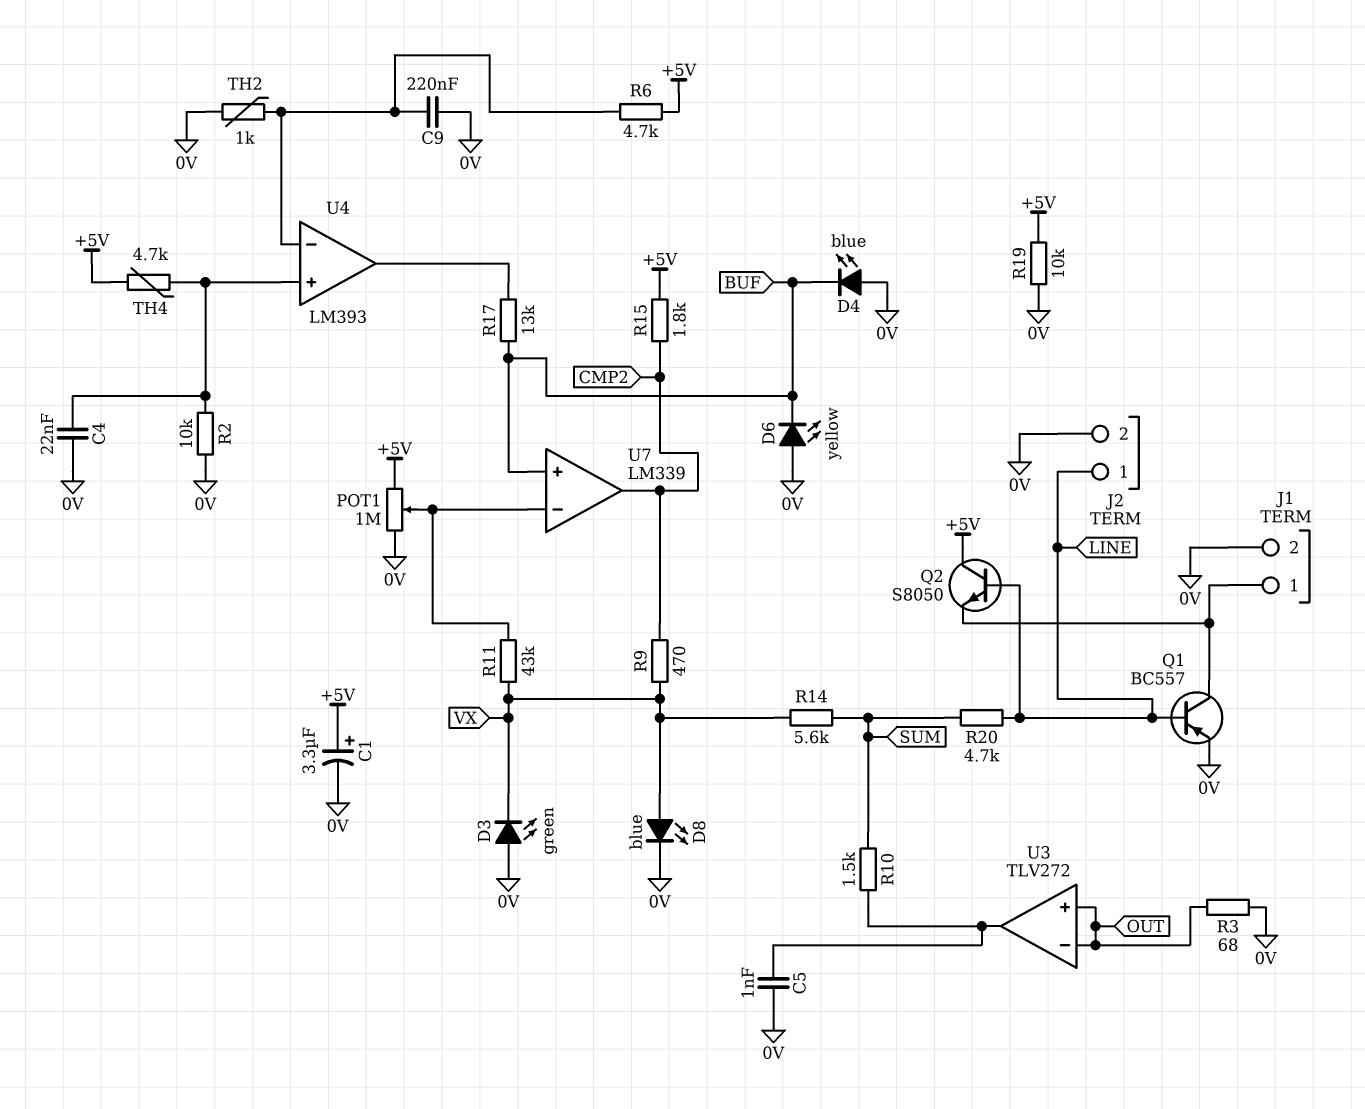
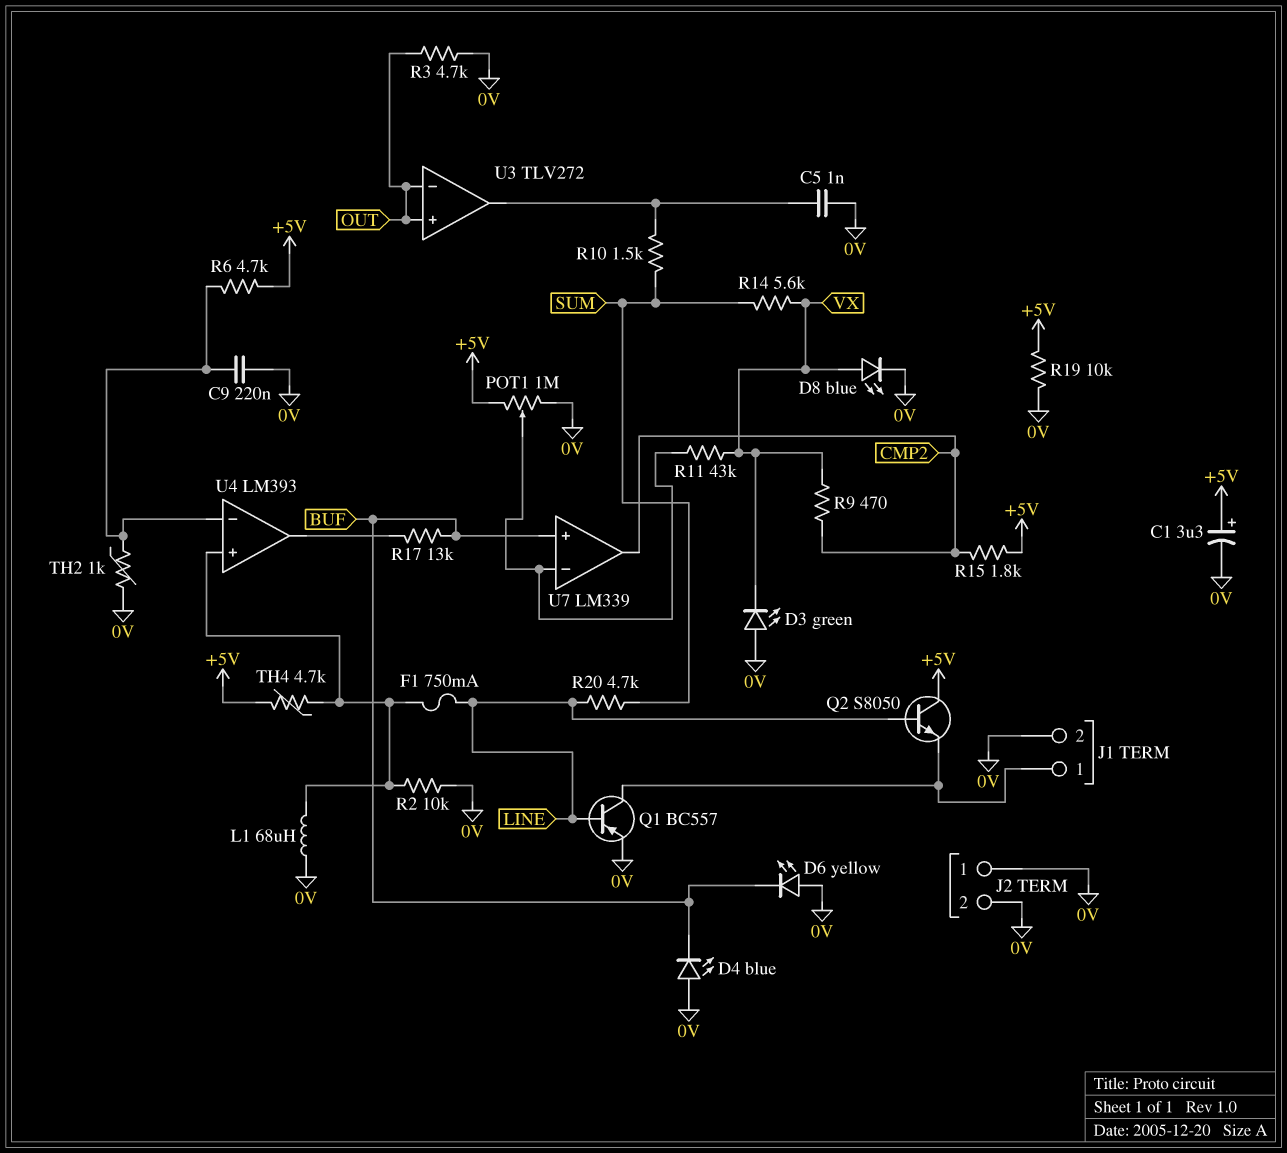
C4: 22nF (0V, U4/in+) -> none
F1: none -> 750mA (LINE, U4/in+)
J2 pin 1: LINE -> 0V
L1: none -> 68uH (0V, U4/in+)
R3: 68 (0V, OUT) -> 4.7k (0V, OUT)

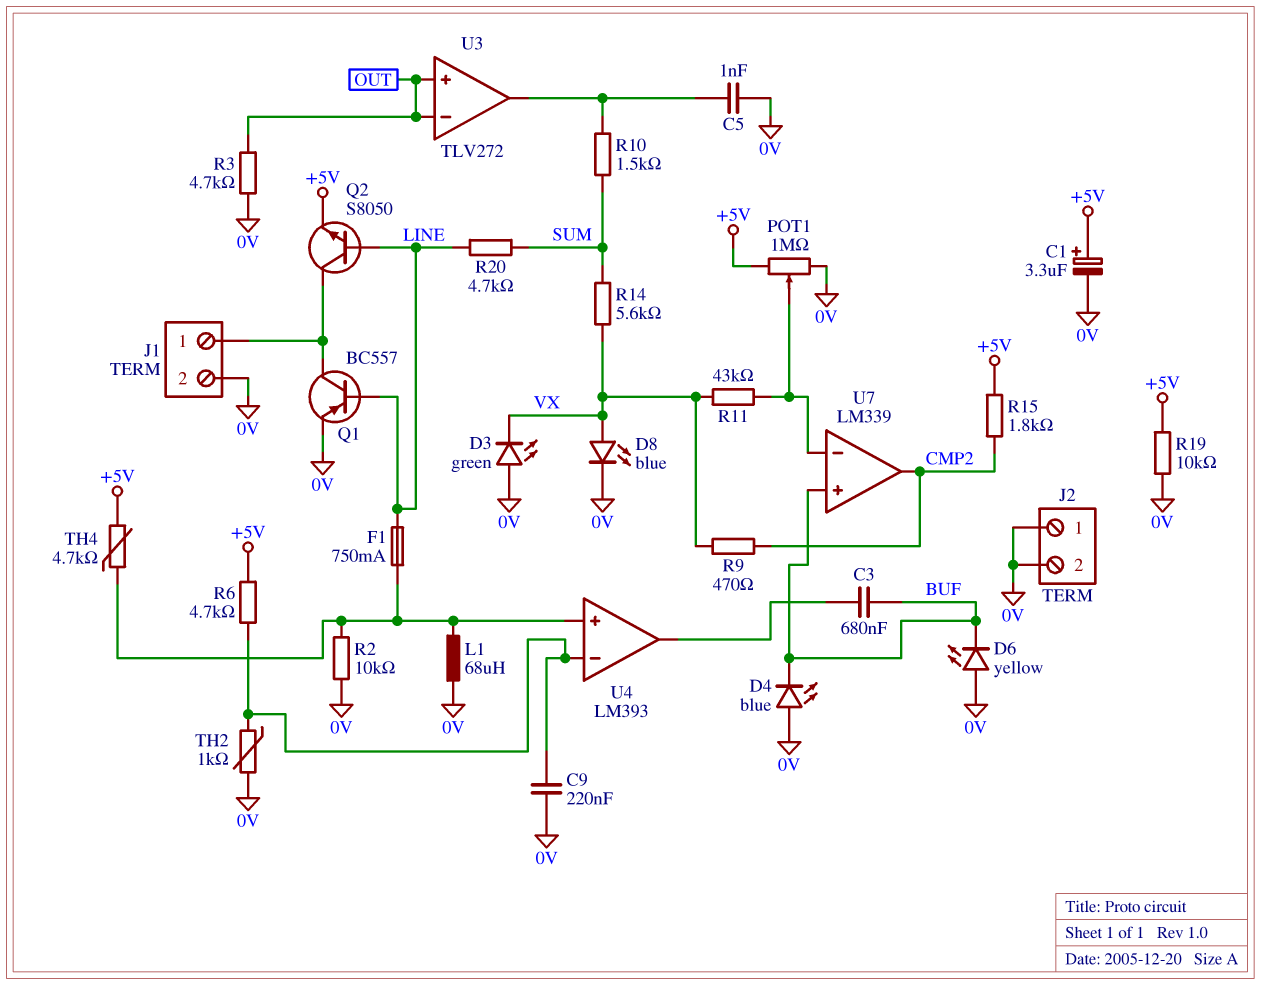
C3: none -> 680nF (BUF, U4/out)
Q2: NPN S8050 (B LINE, C +5V, E J1/1) -> NPN S8050 (B LINE, C J1/1, E +5V)
R17: 13k (BUF, U4/out) -> none

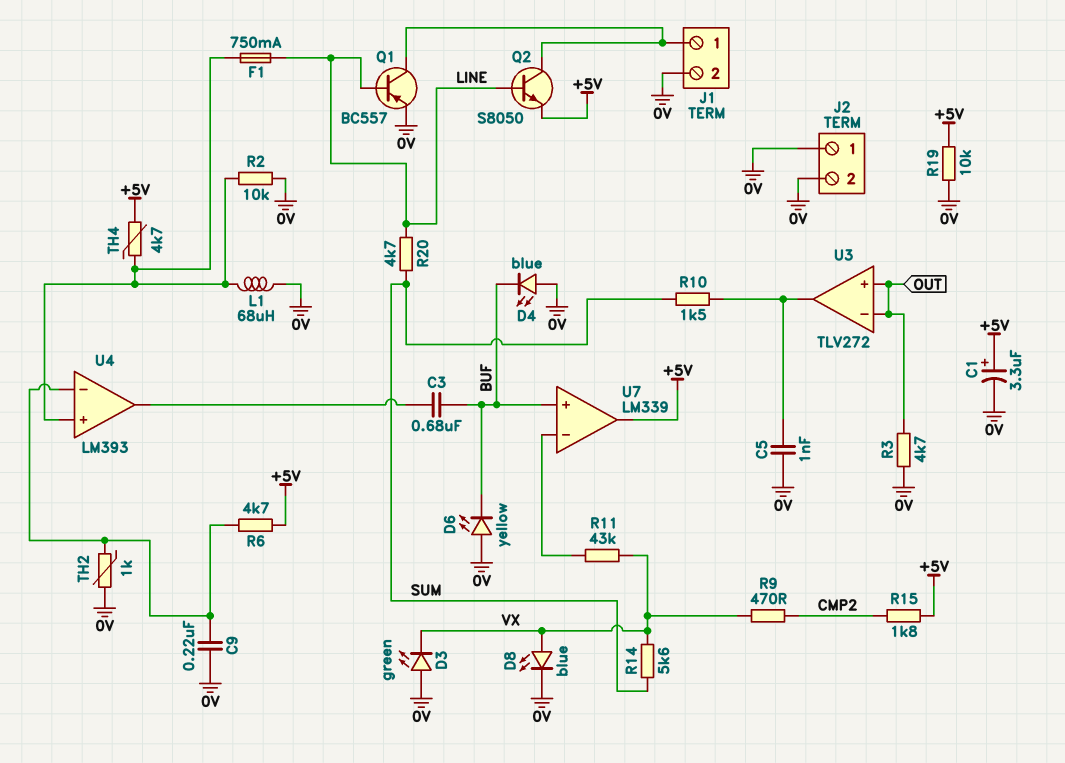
POT1: 1M (+5V, 0V, wiper U7/in-) -> none
U7 pin out: CMP2 -> +5V

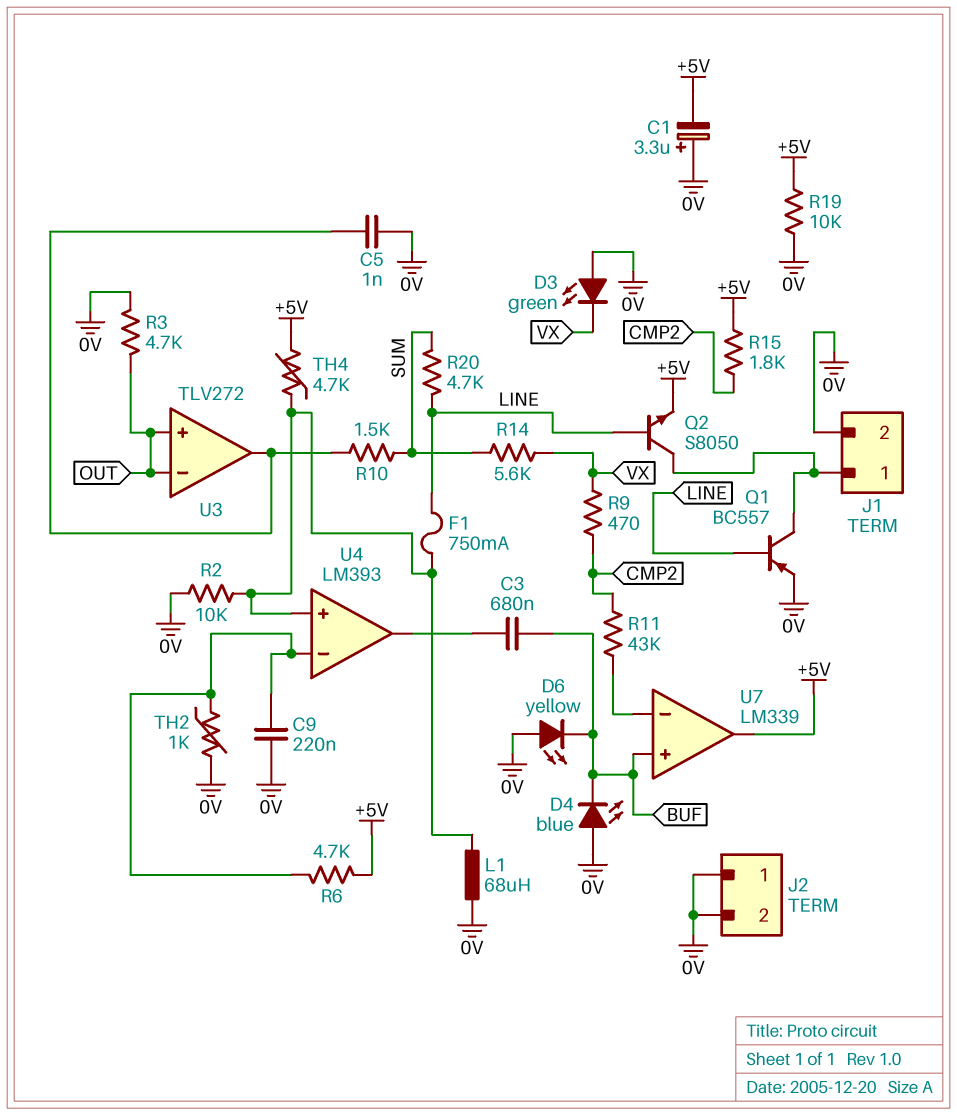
C1: 3.3uF (plus +5V, minus 0V) -> 3.3uF (plus 0V, minus +5V)
D8: LED blue (A VX, K 0V) -> none
R11: 43k (U7/in-, VX) -> 43k (CMP2, U7/in-)

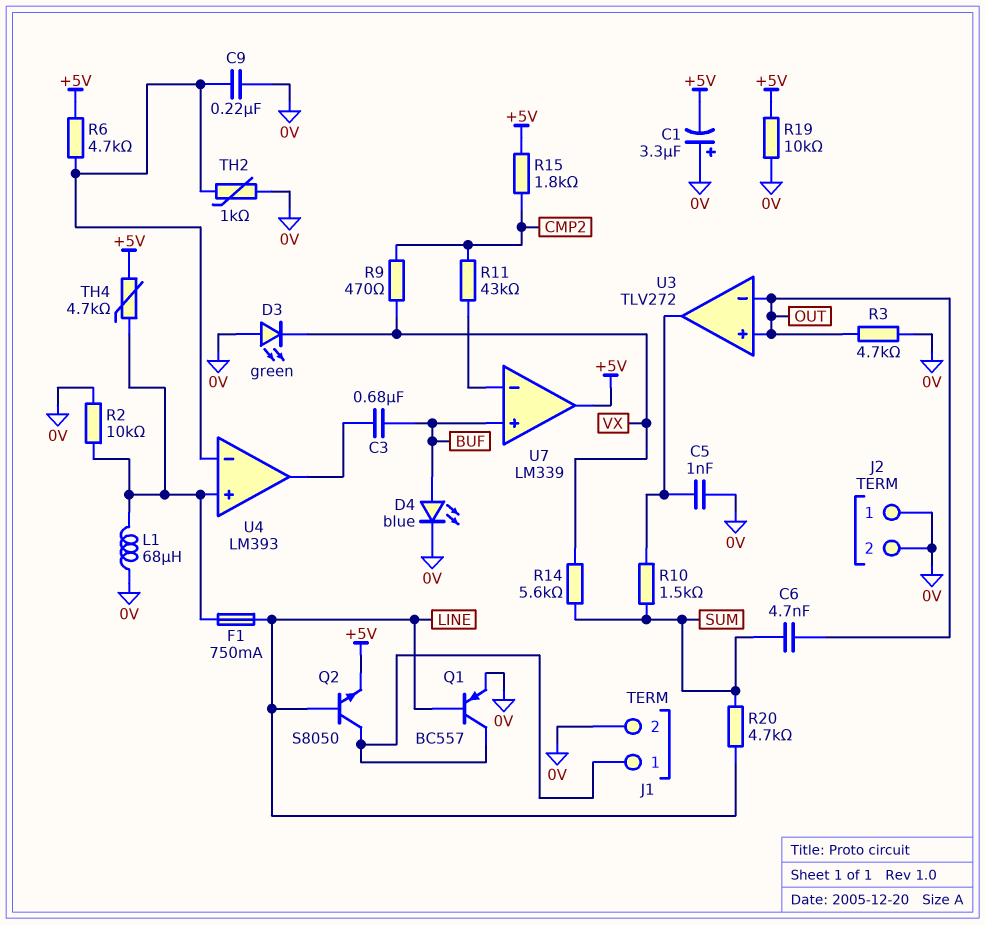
C6: none -> 4.7nF (OUT, SUM)
D4: LED blue (A 0V, K BUF) -> LED blue (A BUF, K 0V)
D6: LED yellow (A 0V, K BUF) -> none

